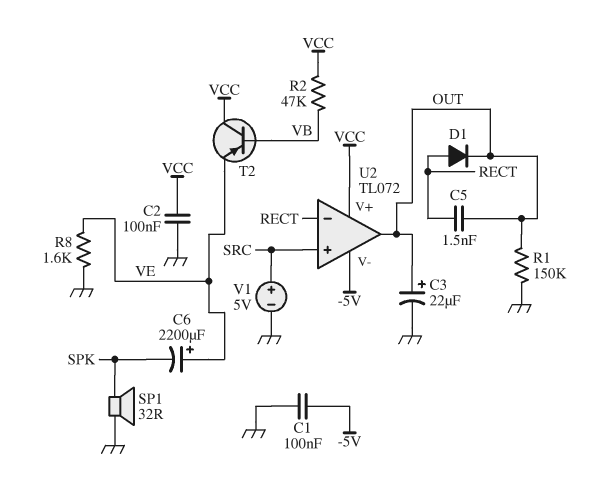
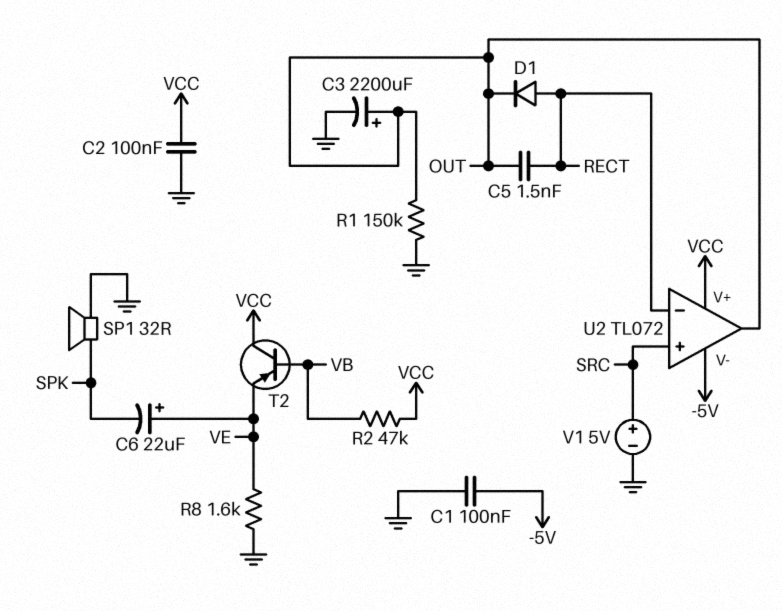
C3: 22uF (plus OUT, minus GND) -> 2200uF (plus OUT, minus GND)
C6: 2200uF (plus VE, minus SPK) -> 22uF (plus VE, minus SPK)

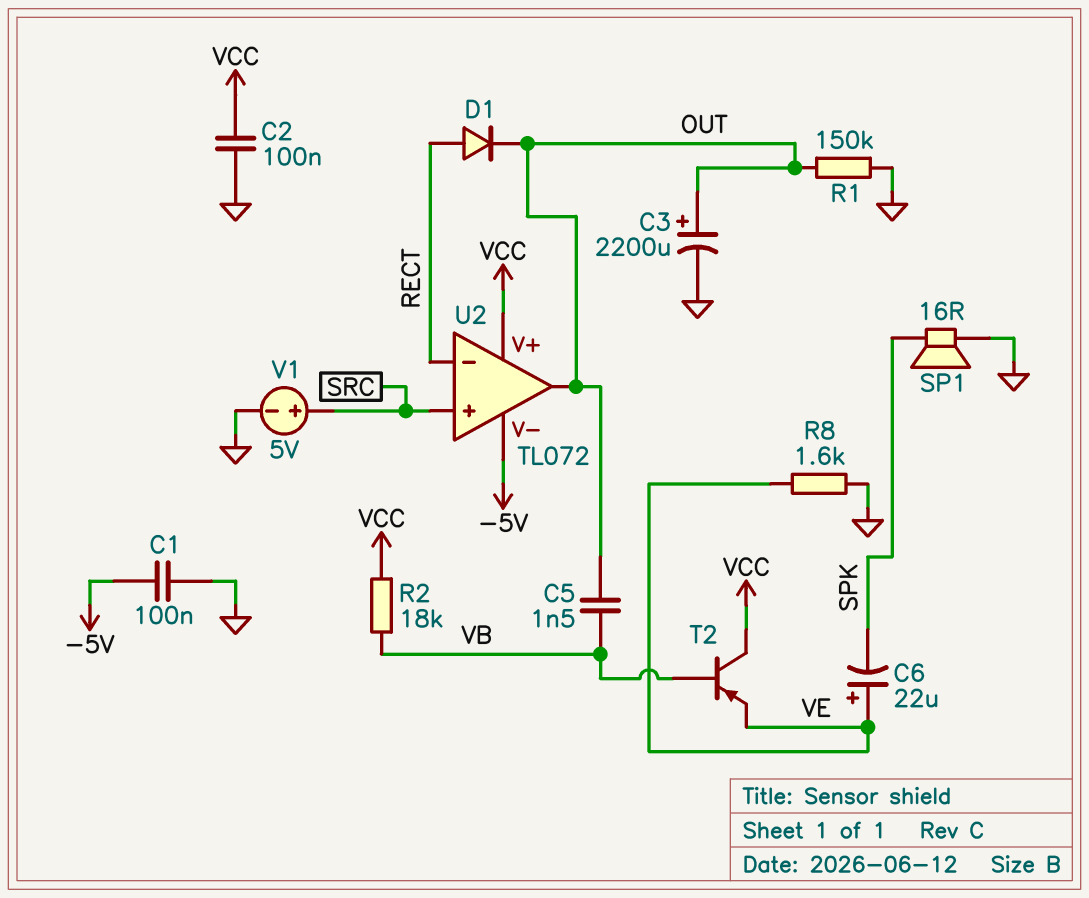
C5: 1.5nF (OUT, RECT) -> 1.5nF (OUT, VB)
R2: 47k (VB, VCC) -> 18k (VB, VCC)
SP1: speaker 32R (GND, SPK) -> speaker 16R (GND, SPK)

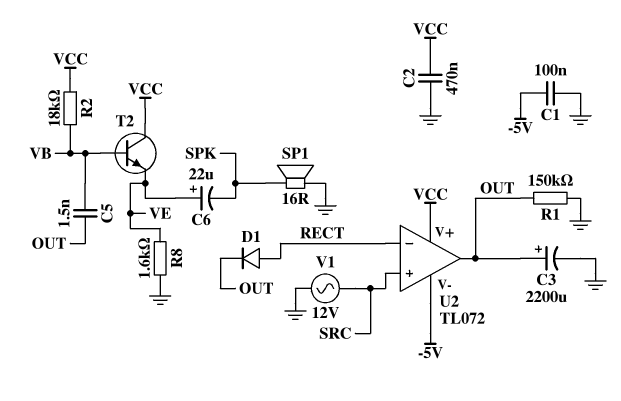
C2: 100nF (GND, VCC) -> 470nF (GND, VCC)
T2: PNP (B VB, C VCC, E VE) -> NPN (B VB, C VCC, E VE)
V1: 5V (plus SRC, minus GND) -> AC 12V (GND, SRC)

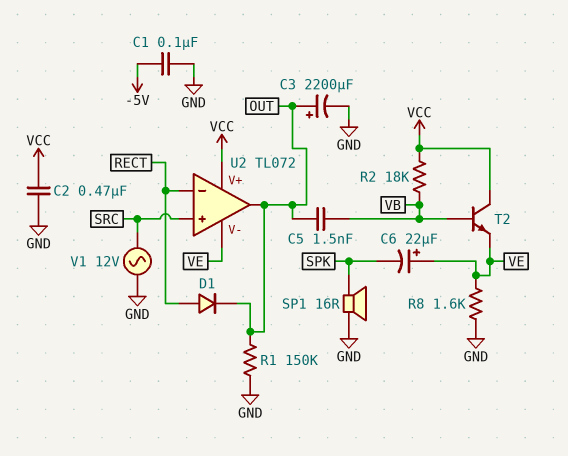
U2 pin V-: -5V -> VE

